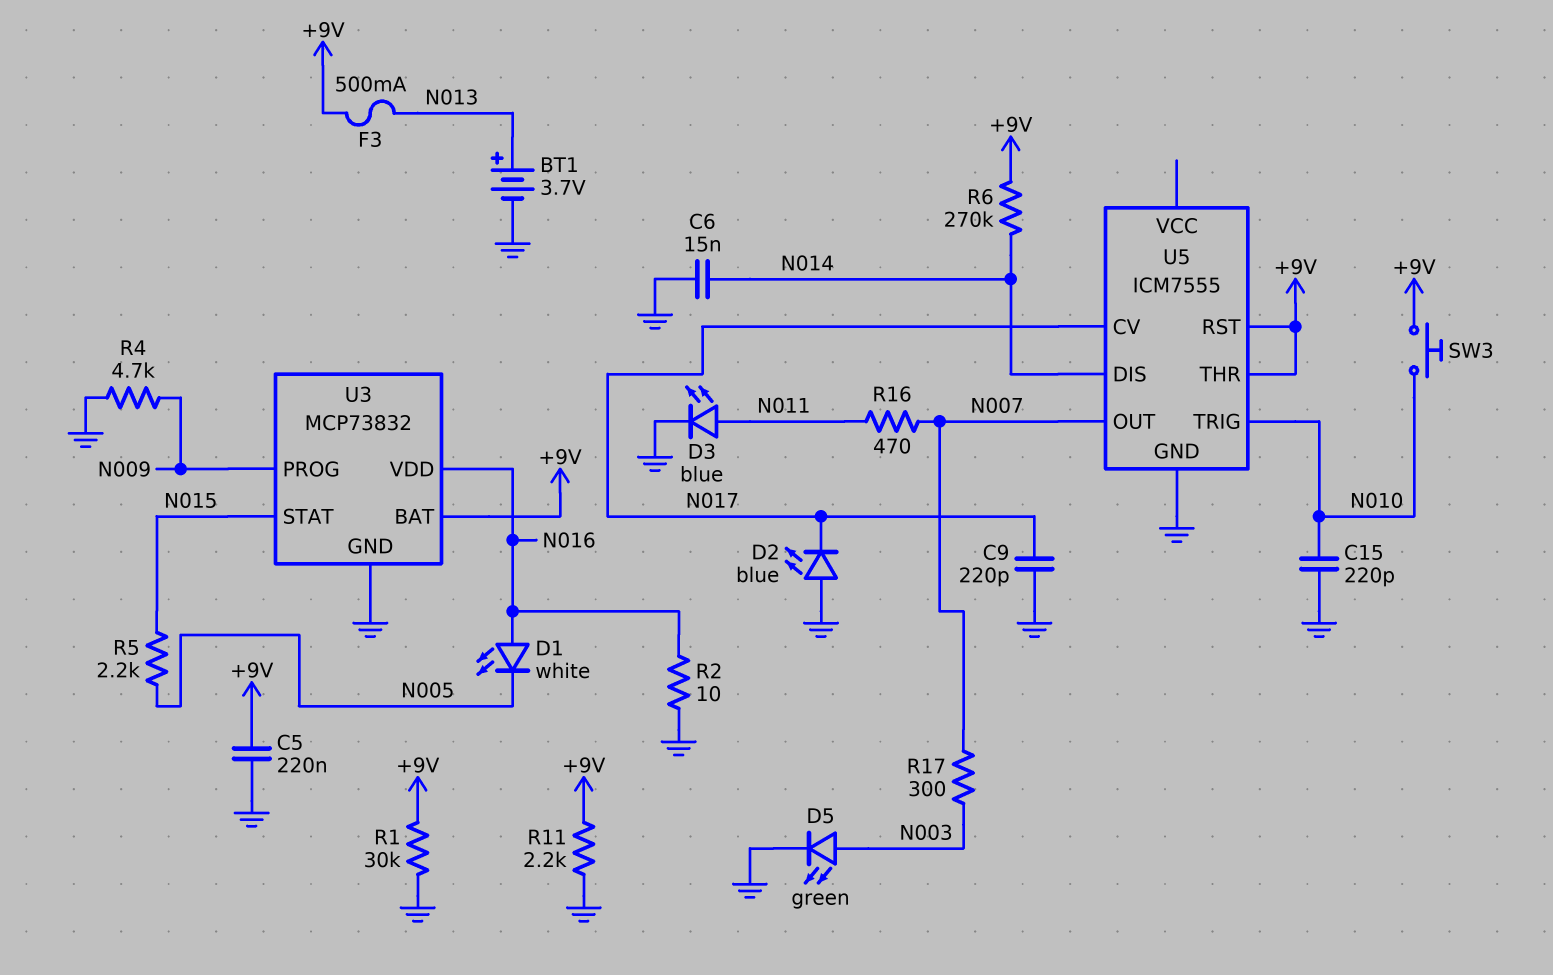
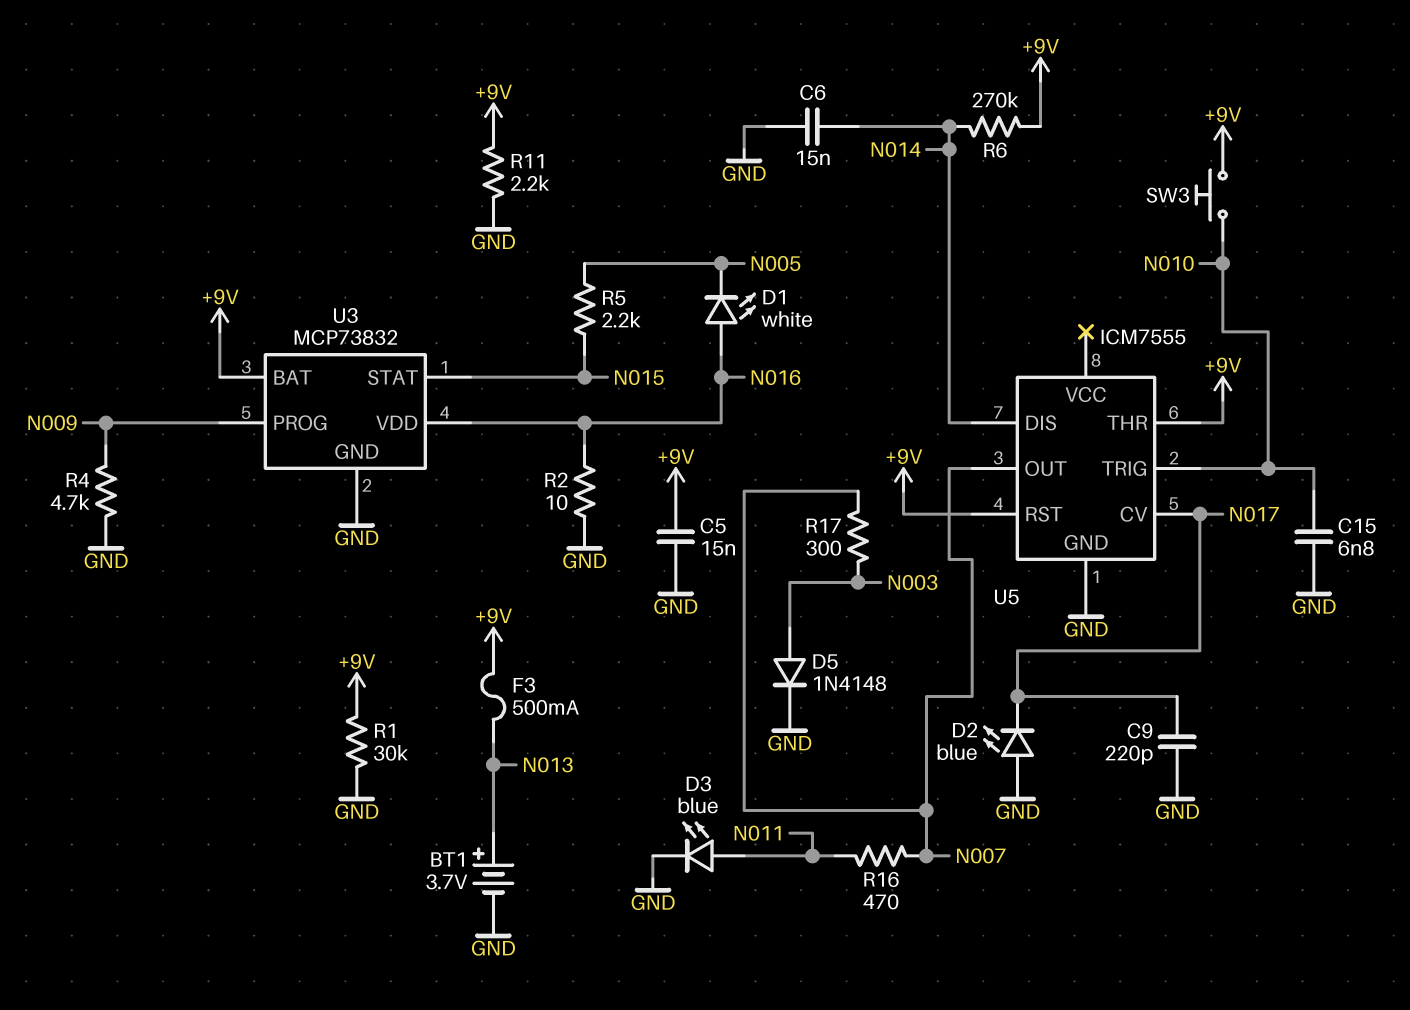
C5: 220nF (+9V, GND) -> 15nF (+9V, GND)
C15: 220pF (GND, N010) -> 6.8nF (GND, N010)
D5: LED green (A N003, K GND) -> diode 1N4148 (A N003, K GND)

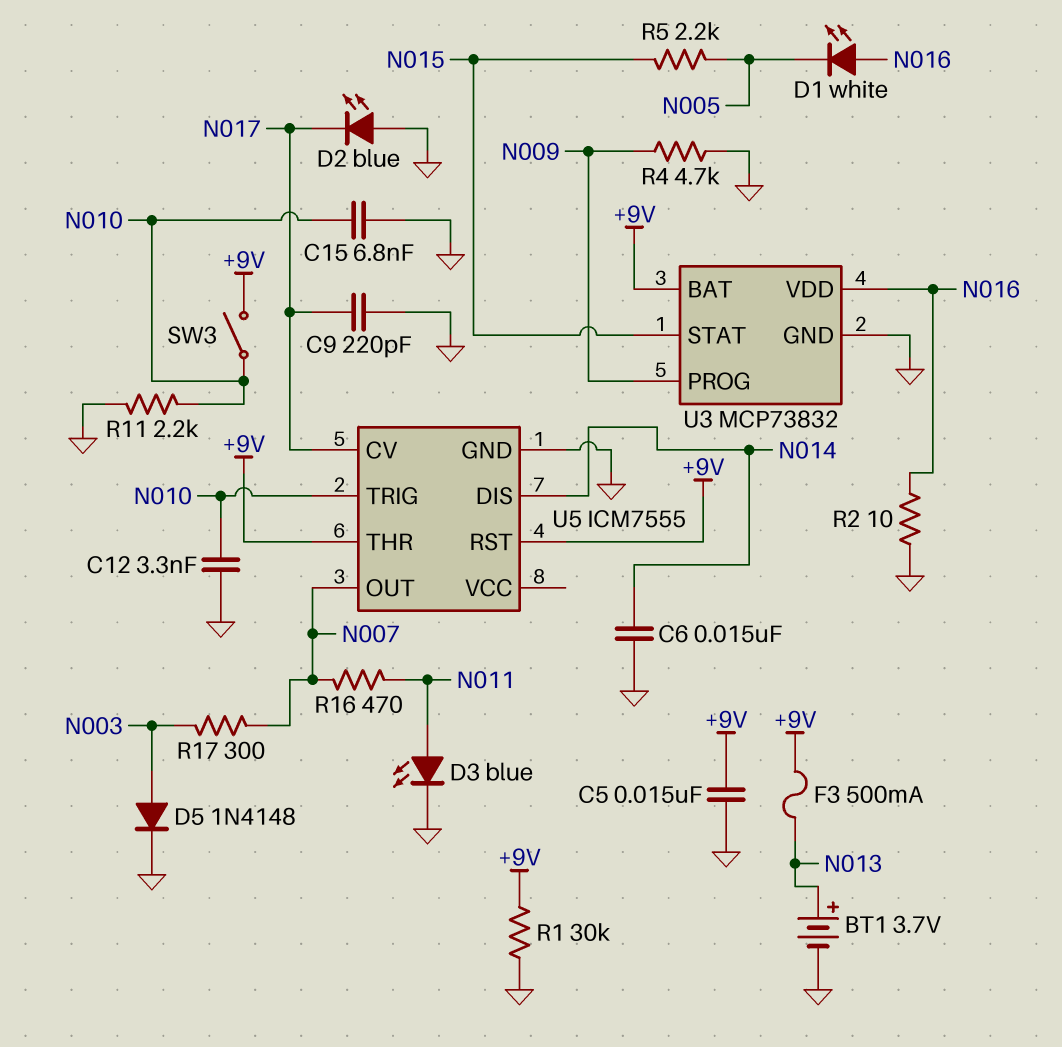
C12: none -> 3.3nF (GND, N010)
R6: 270k (+9V, N014) -> none
R11: 2.2k (+9V, GND) -> 2.2k (GND, N010)
SW3: button (+9V, N010) -> switch (+9V, N010)

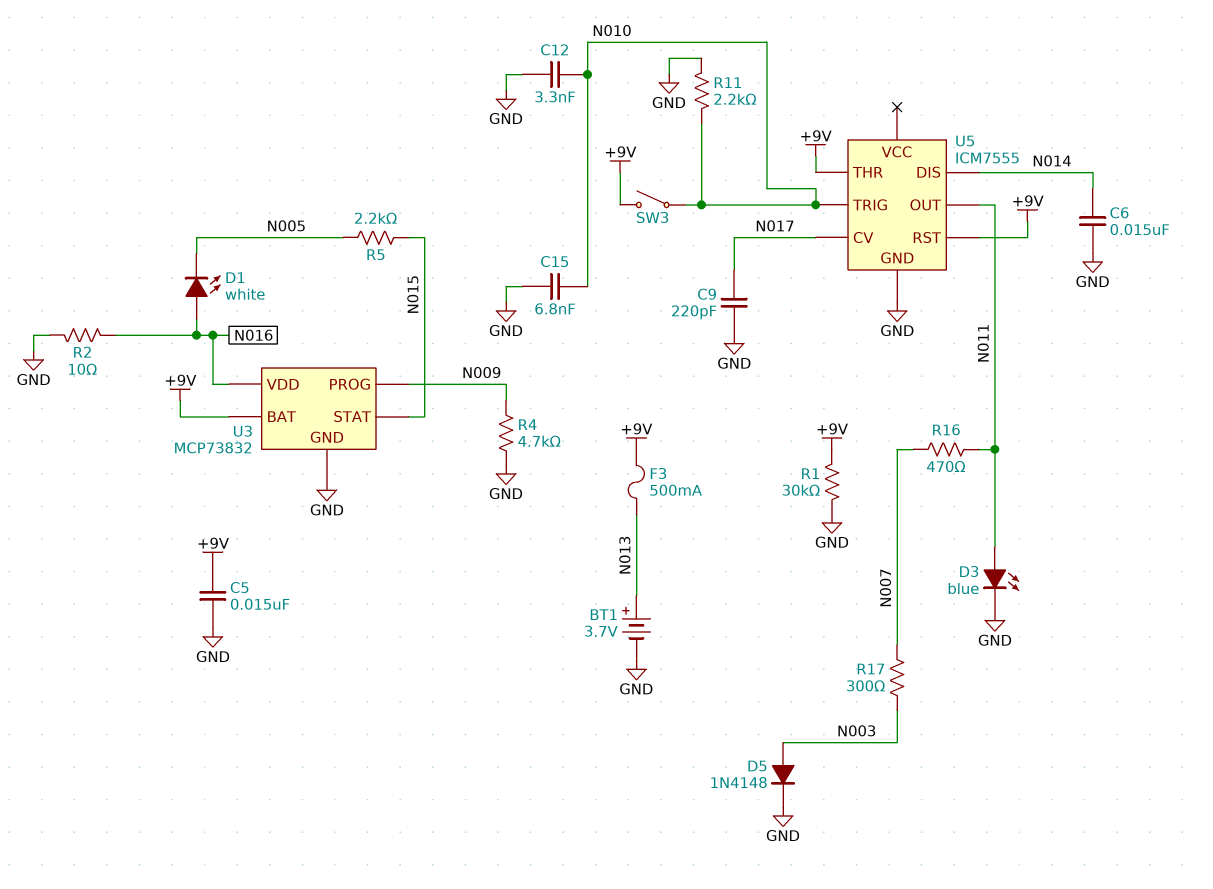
D2: LED blue (A GND, K N017) -> none
U5 pin OUT: N007 -> N011

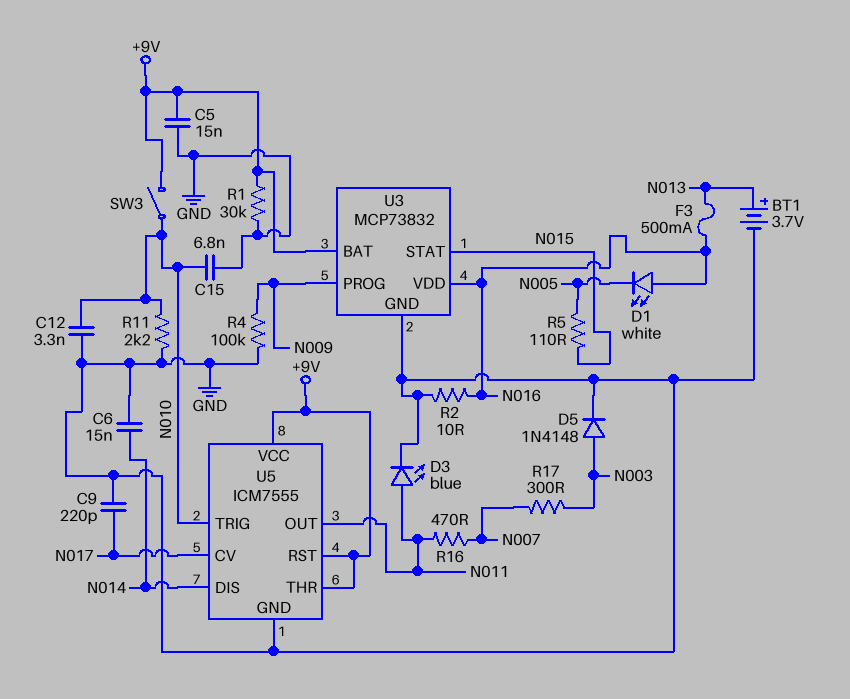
F3: 500mA (+9V, N013) -> 500mA (N013, N016)
R4: 4.7k (GND, N009) -> 100k (GND, N009)
R5: 2.2k (N005, N015) -> 110 (N005, N015)
U5 pin VCC: none -> +9V

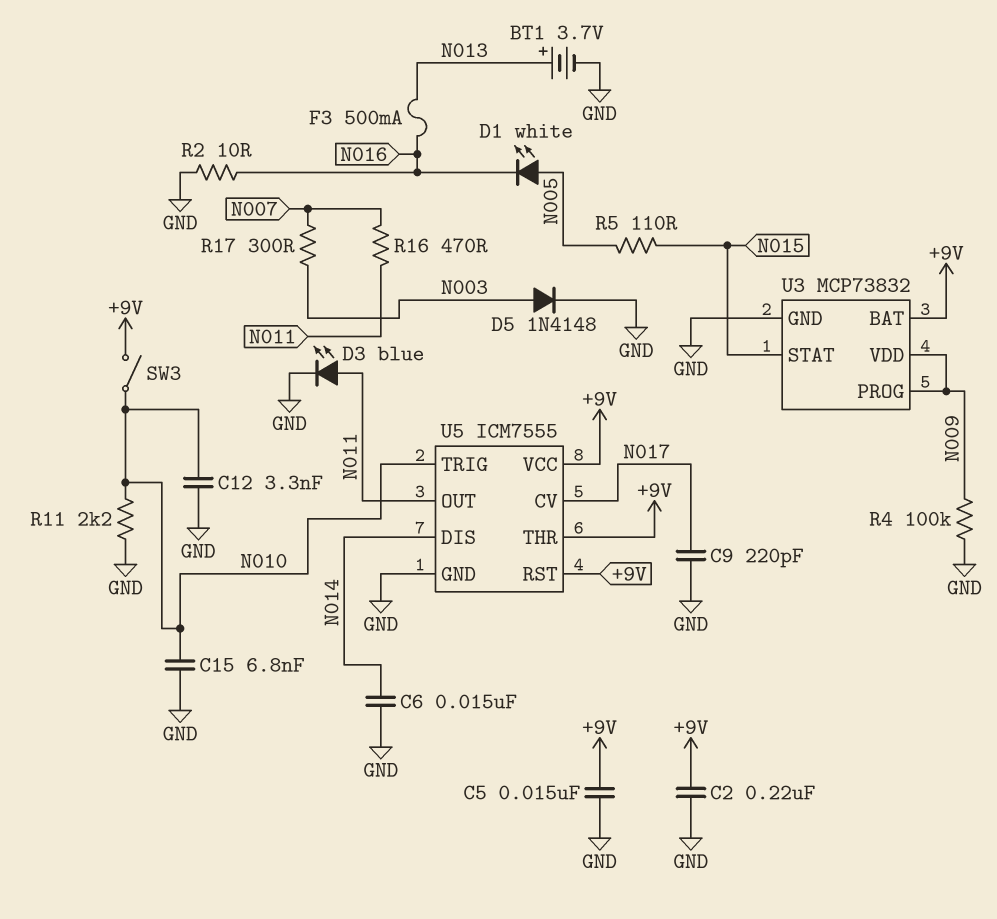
C2: none -> 220nF (+9V, GND)
D1: LED white (A N016, K N005) -> LED white (A N005, K N016)
R1: 30k (+9V, GND) -> none
U3 pin VDD: N016 -> N009

